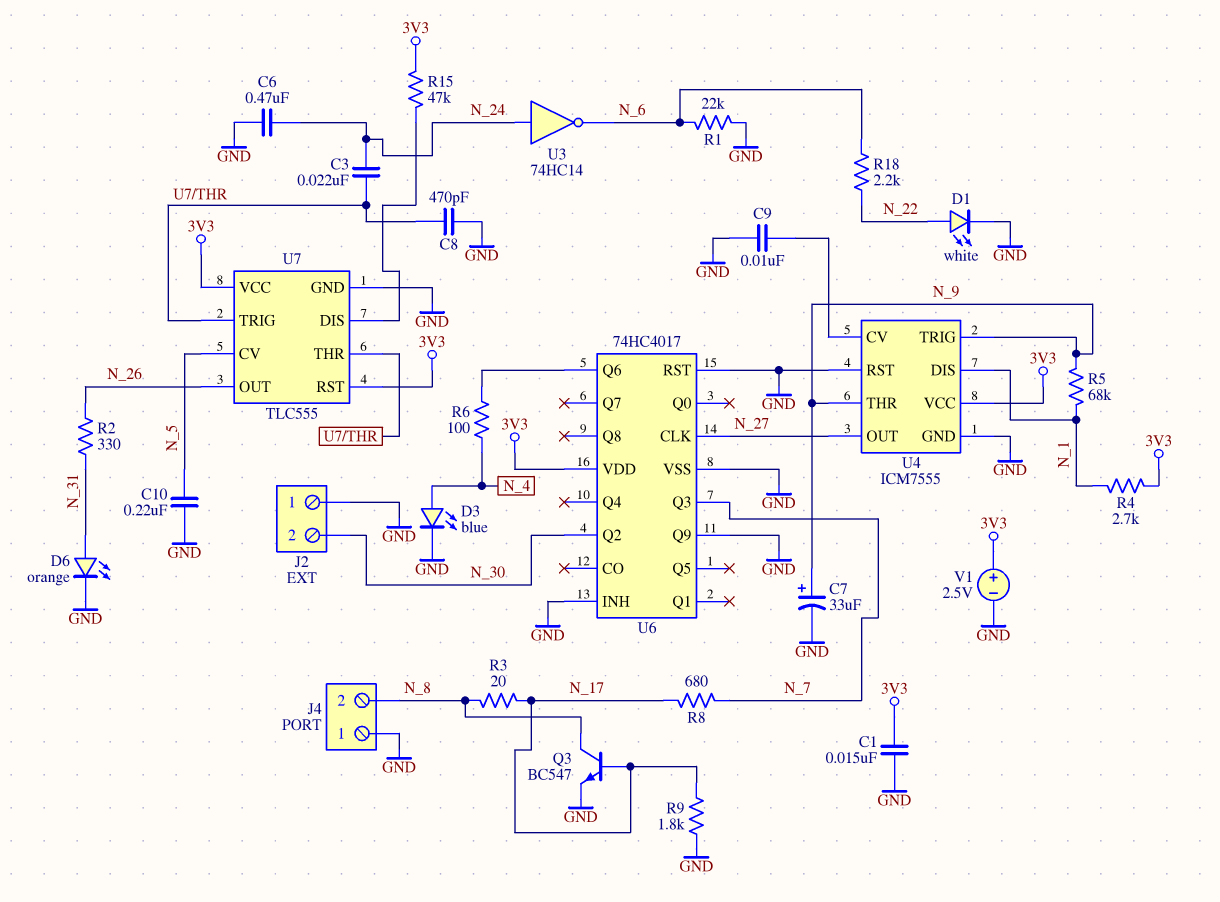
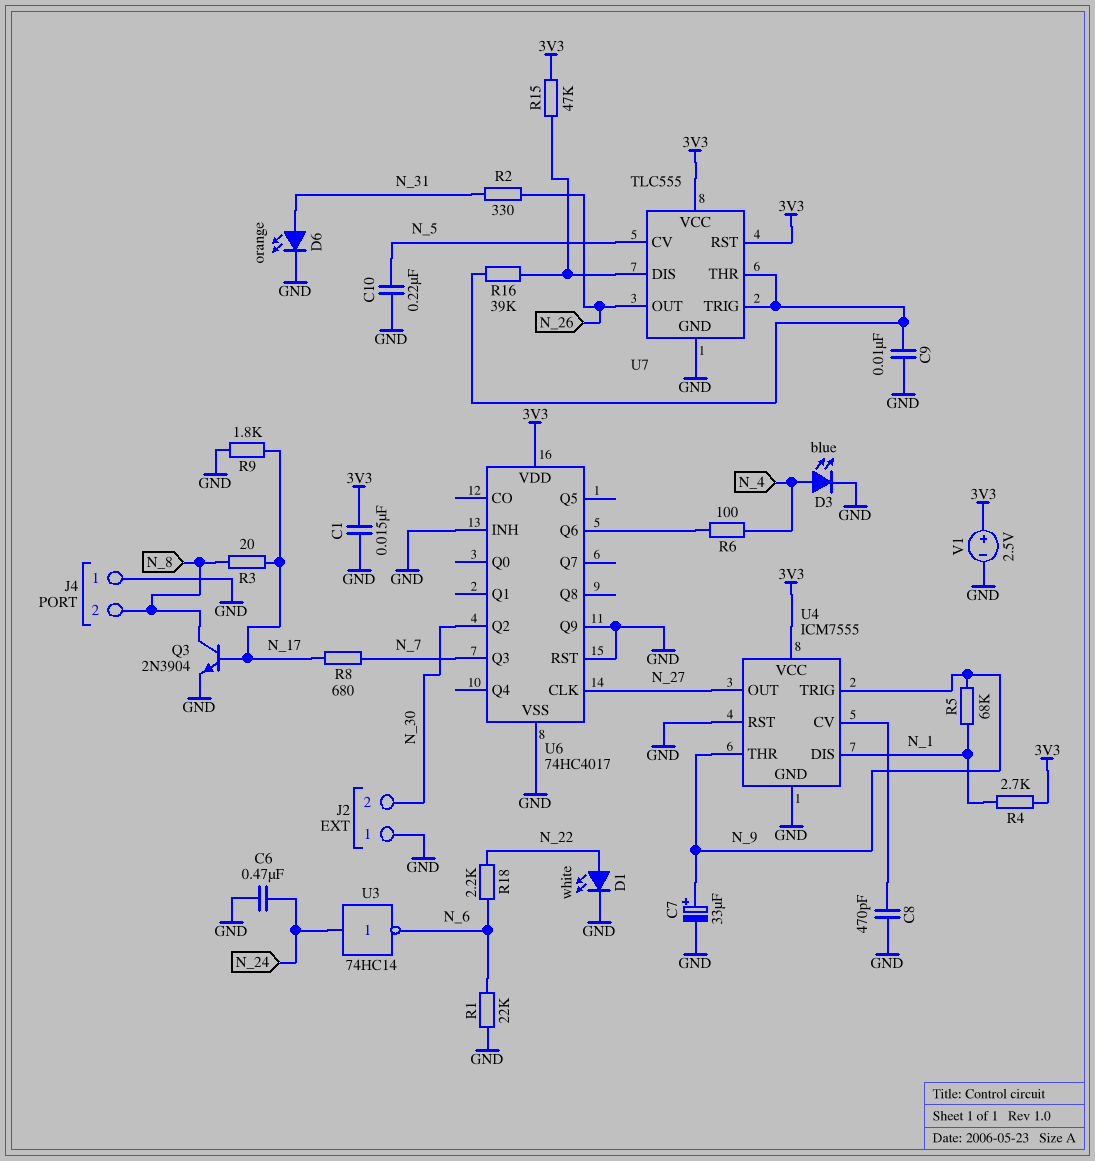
C3: 22nF (N_24, U7/THR) -> none
C8: 470pF (GND, U7/THR) -> 470pF (GND, U4/CV)
C9: 10nF (GND, U4/CV) -> 10nF (GND, U7/THR)
Q3: NPN BC547 (B N_17, C N_8, E GND) -> NPN 2N3904 (B N_17, C N_8, E GND)
R16: none -> 39k (U7/DIS, U7/THR)

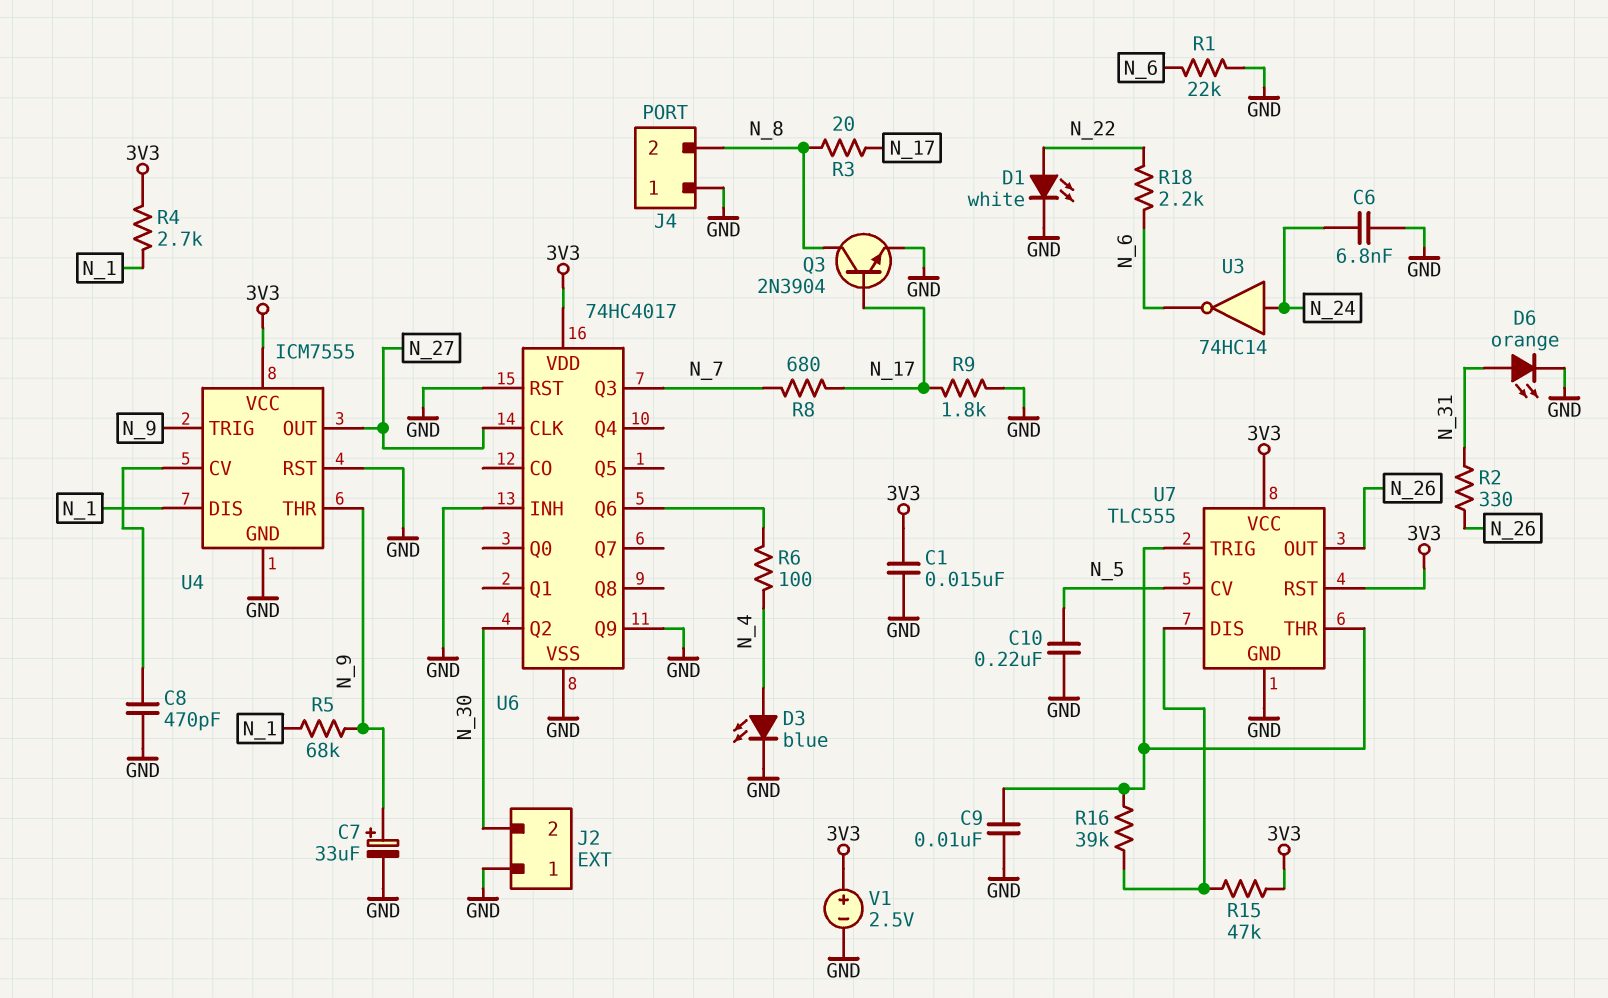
C6: 470nF (GND, N_24) -> 6.8nF (GND, N_24)

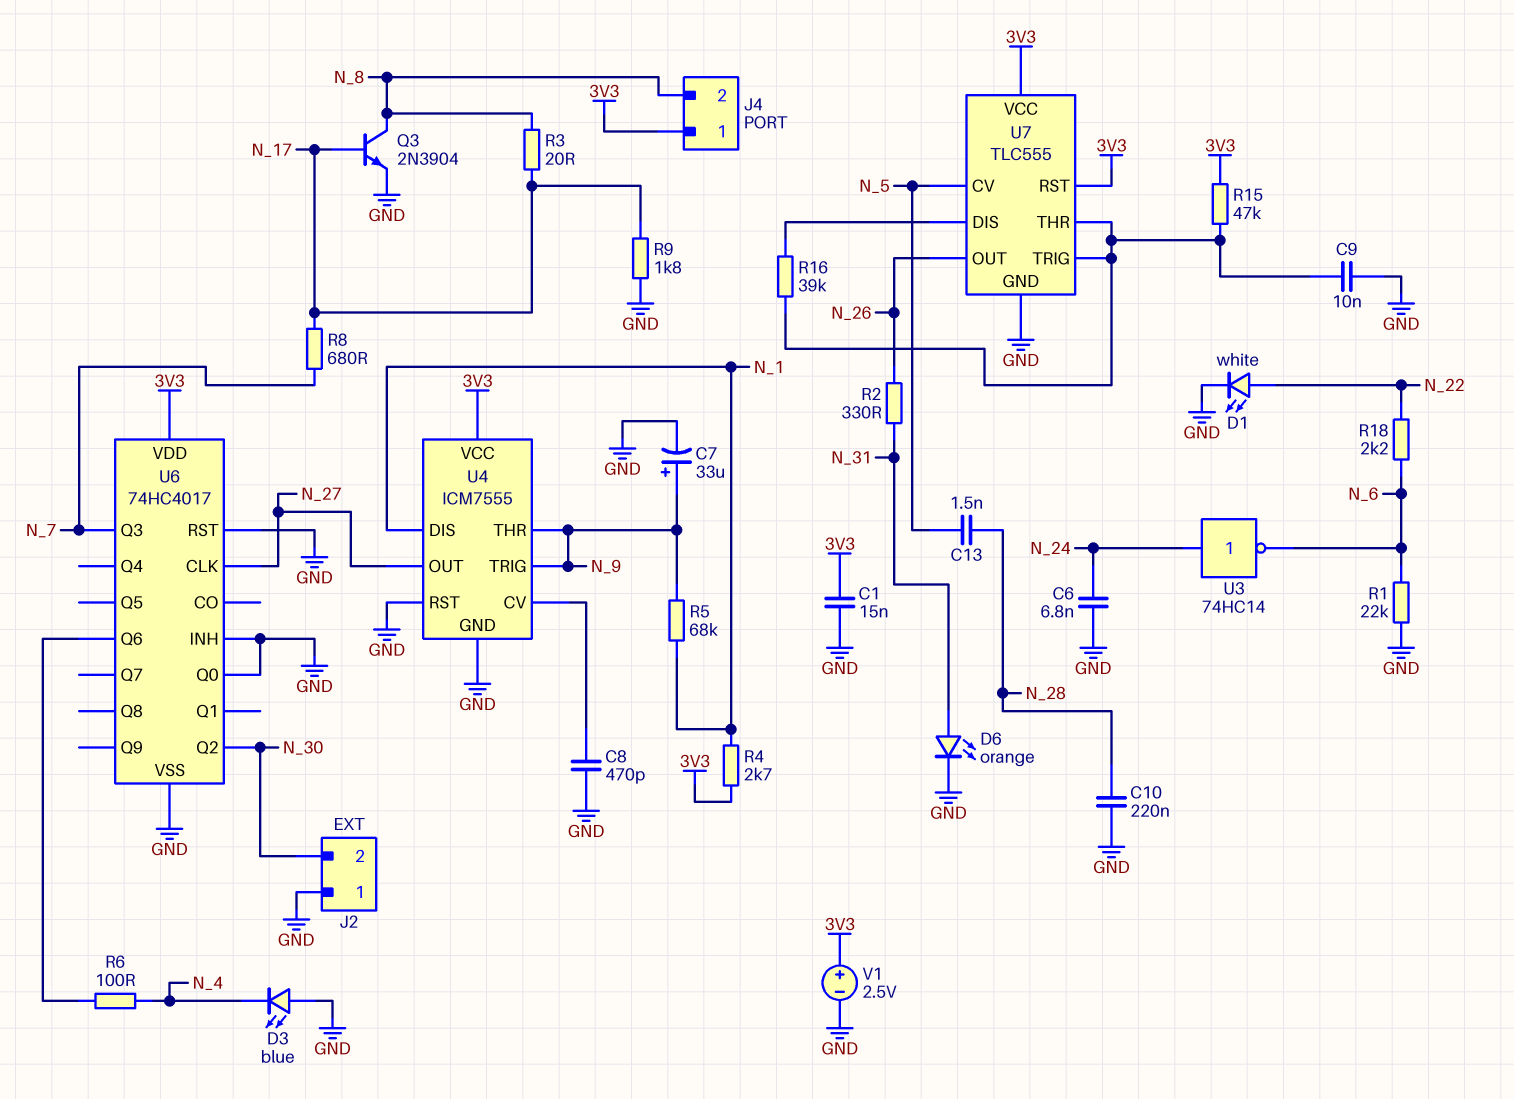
C10: 220nF (GND, N_5) -> 220nF (GND, N_28)
C13: none -> 1.5nF (N_5, N_28)
D3: LED blue (A N_4, K GND) -> LED blue (A GND, K N_4)
J4 pin 1: GND -> 3V3
R15: 47k (3V3, U7/DIS) -> 47k (3V3, U7/THR)
U6 pin Q0: none -> GND
U6 pin Q9: GND -> none

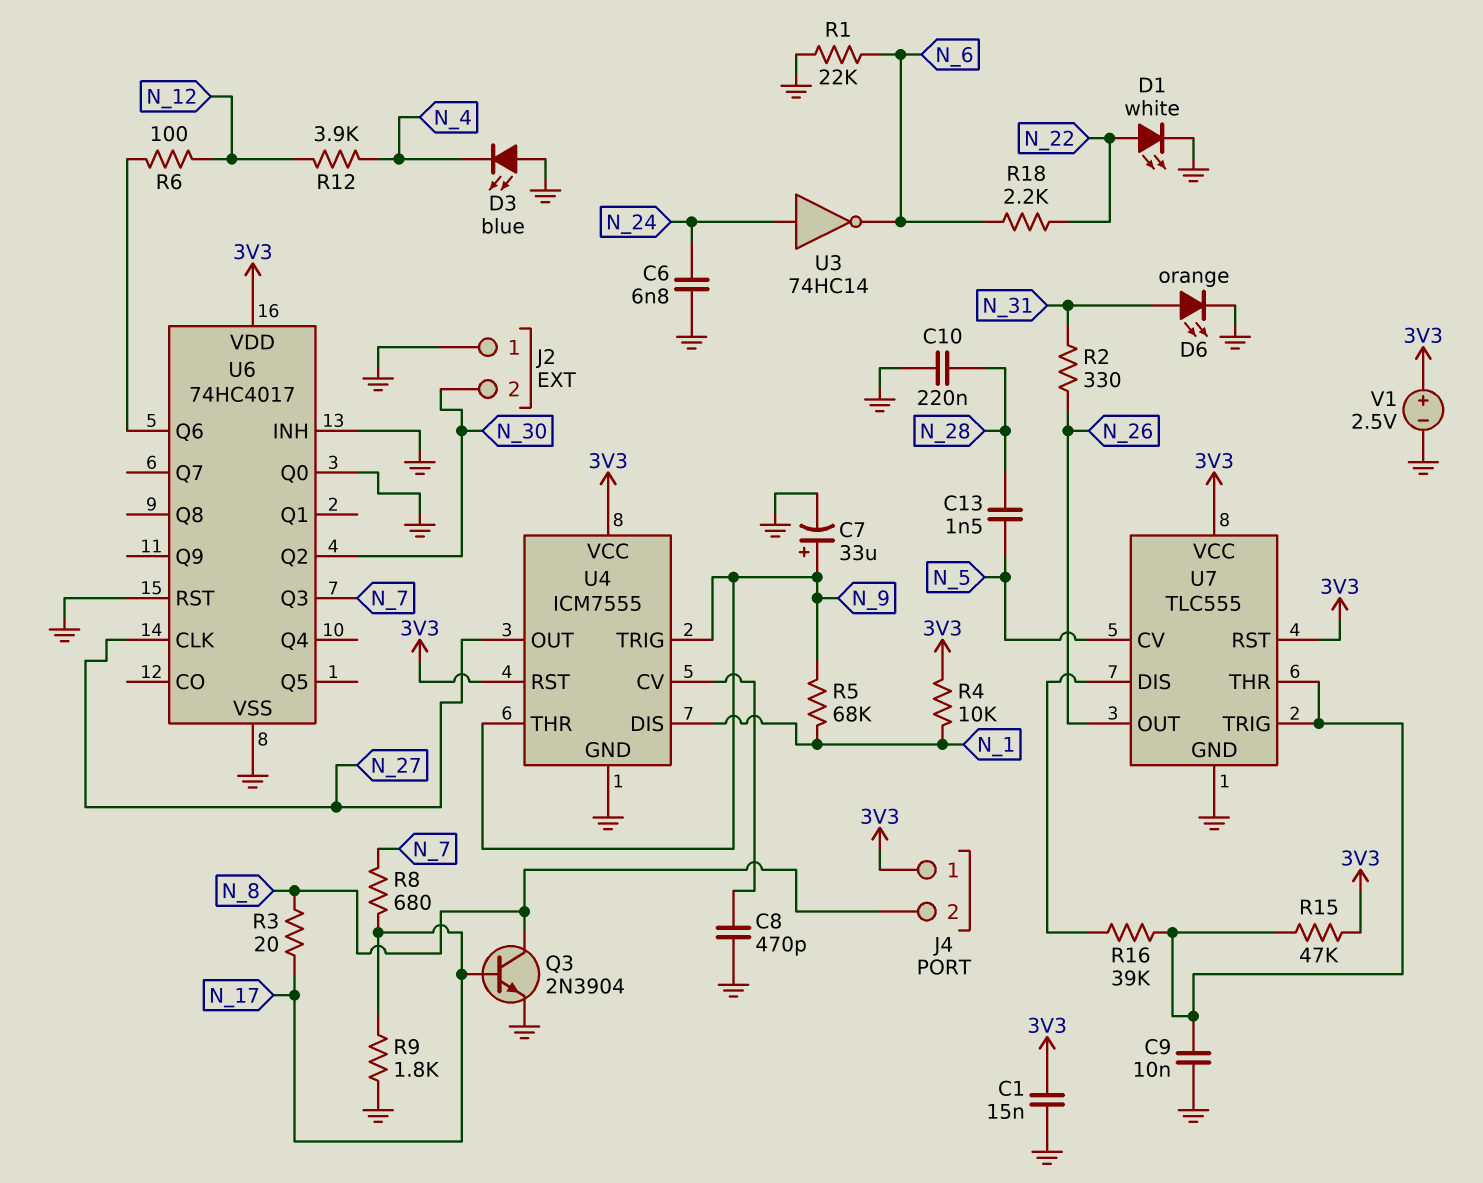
R4: 2.7k (3V3, N_1) -> 10k (3V3, N_1)
R6: 100 (N_4, U6/Q6) -> 100 (N_12, U6/Q6)
R12: none -> 3.9k (N_4, N_12)
U4 pin RST: GND -> 3V3

